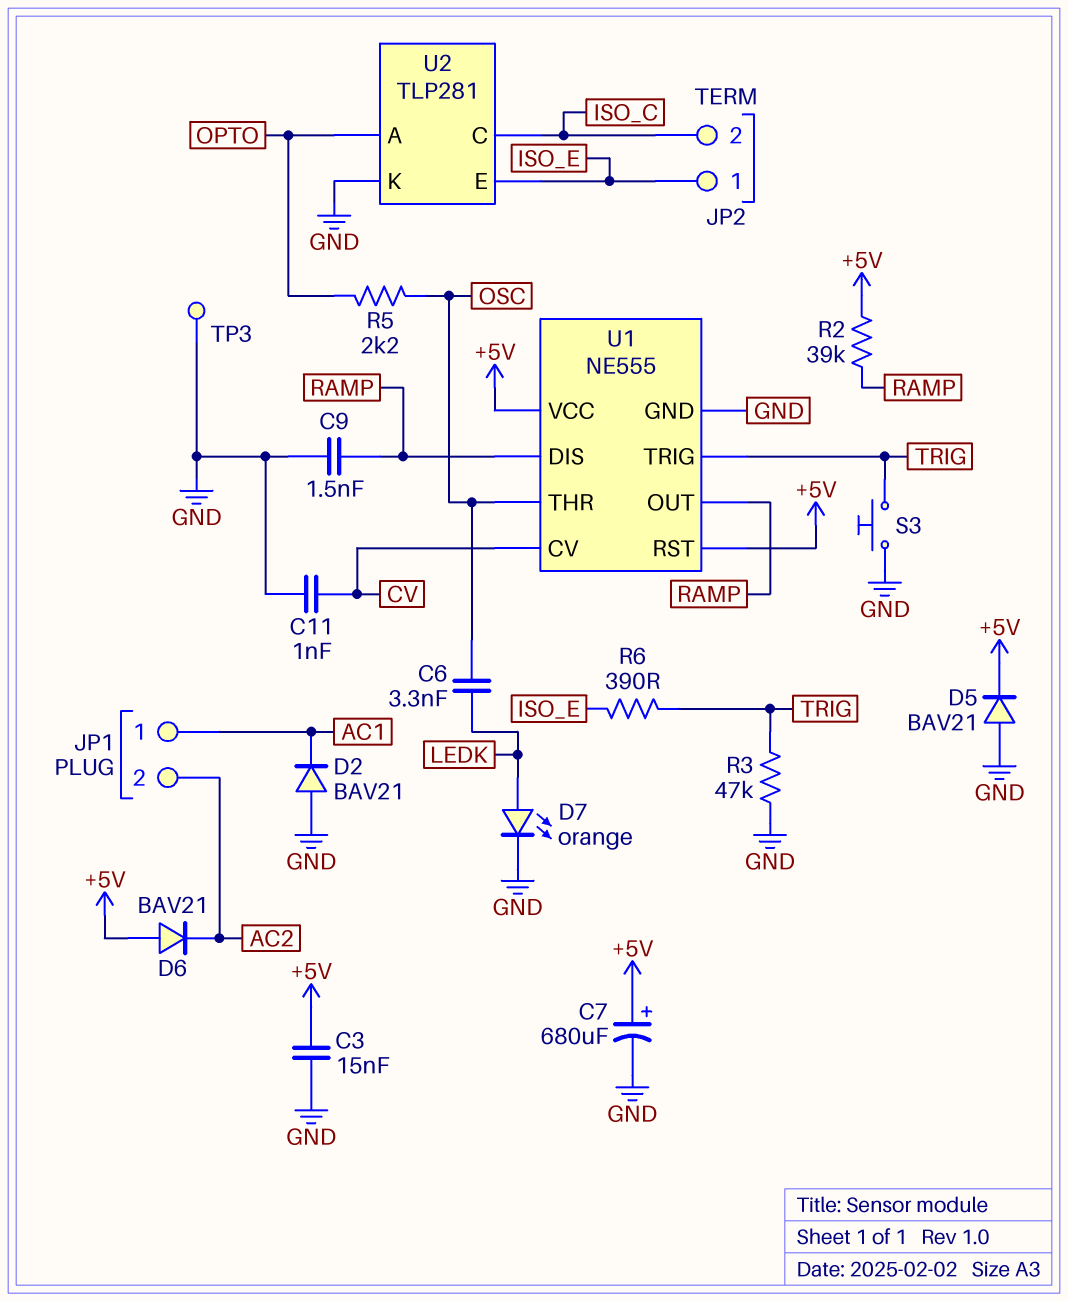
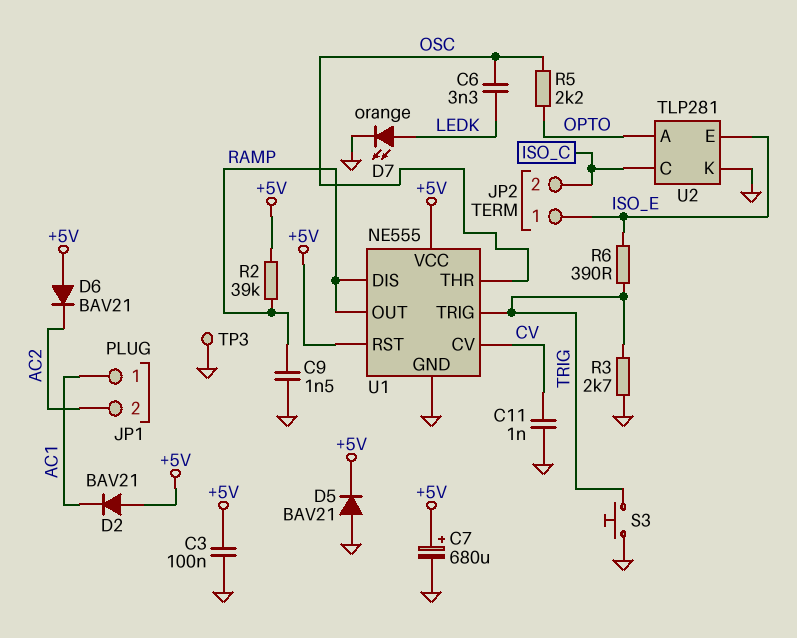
C3: 15nF (+5V, GND) -> 100nF (+5V, GND)
D2: diode BAV21 (A GND, K AC1) -> diode BAV21 (A +5V, K AC1)
R3: 47k (GND, TRIG) -> 2.7k (GND, TRIG)

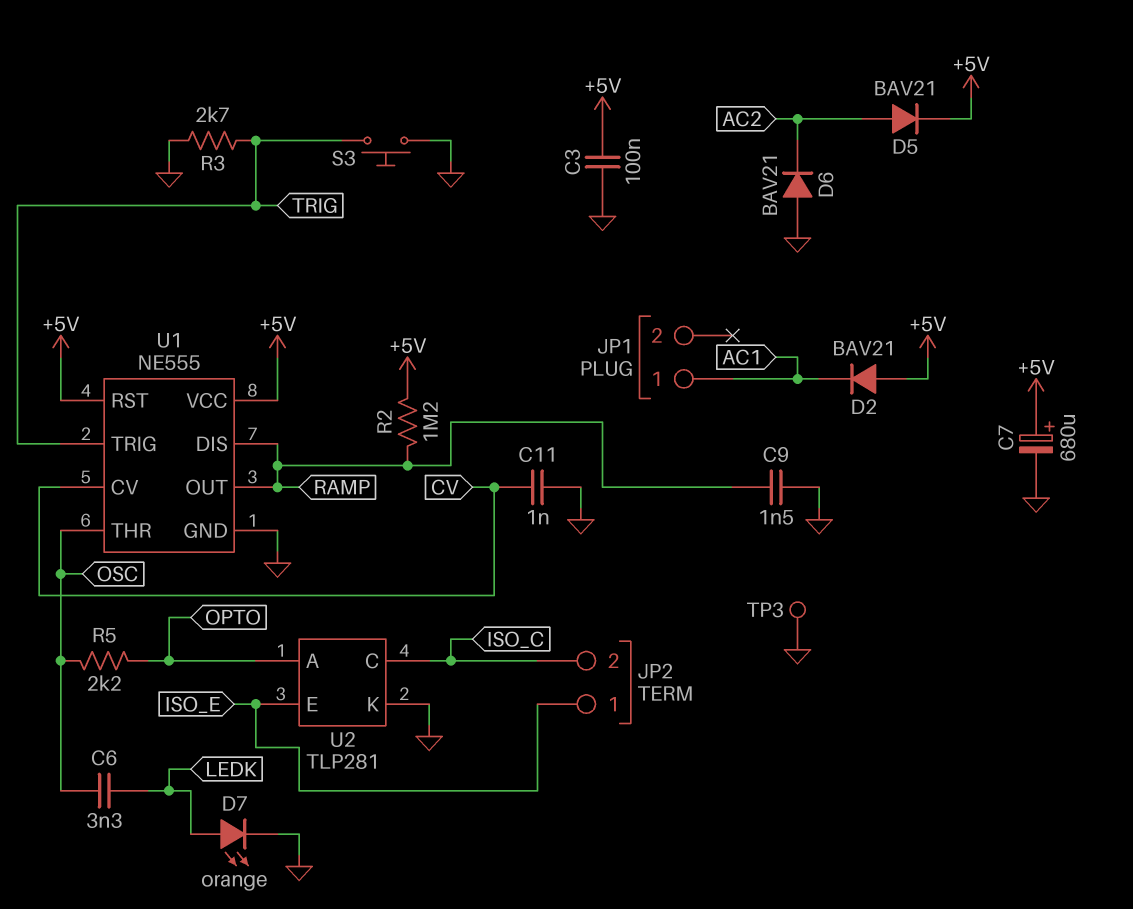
D5: diode BAV21 (A GND, K +5V) -> diode BAV21 (A AC2, K +5V)
D6: diode BAV21 (A +5V, K AC2) -> diode BAV21 (A GND, K AC2)
JP1 pin 2: AC2 -> none
R2: 39k (+5V, RAMP) -> 1.2M (+5V, RAMP)
R6: 390 (ISO_E, TRIG) -> none

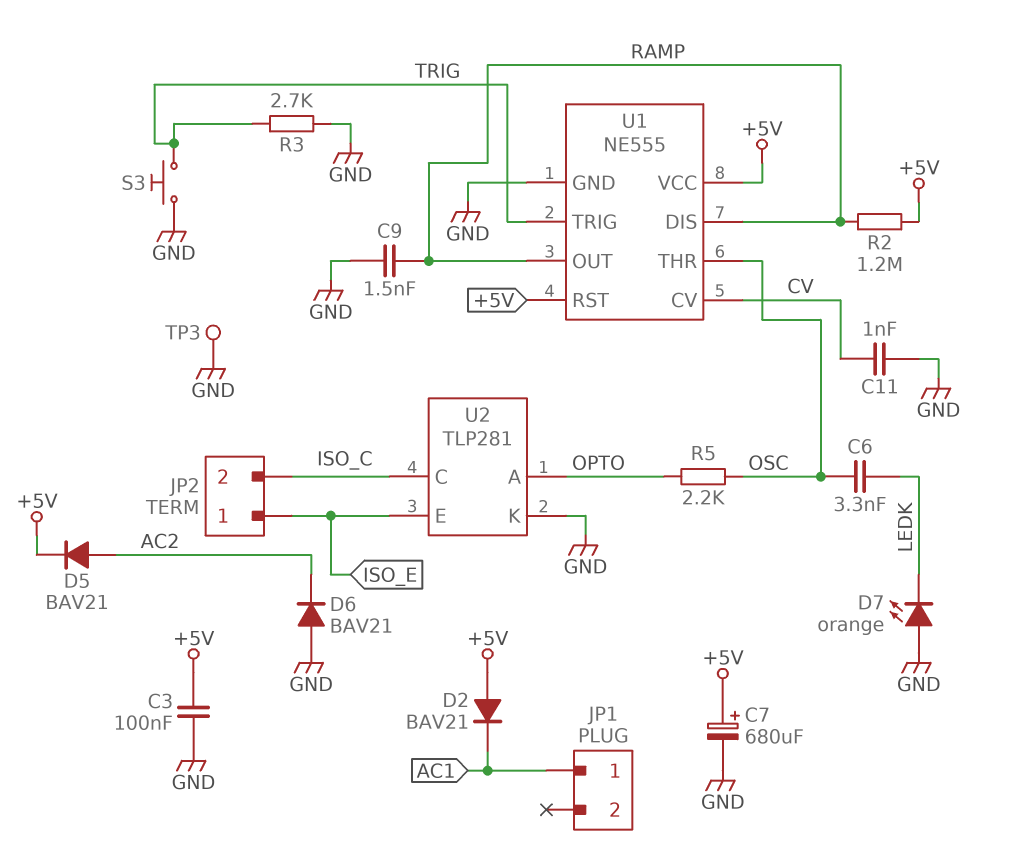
D7: LED orange (A LEDK, K GND) -> LED orange (A GND, K LEDK)

